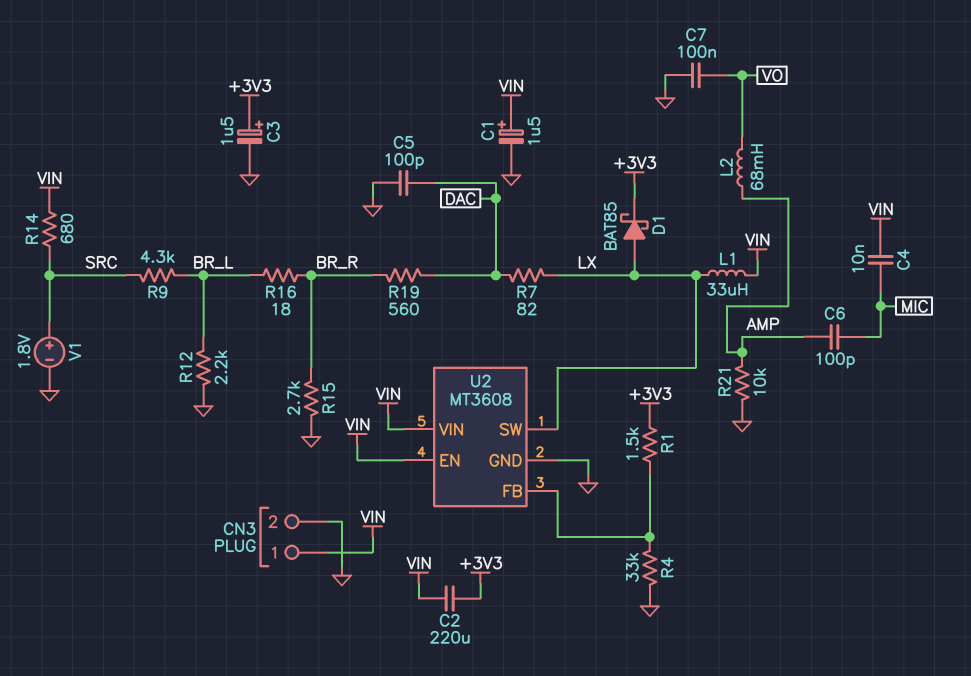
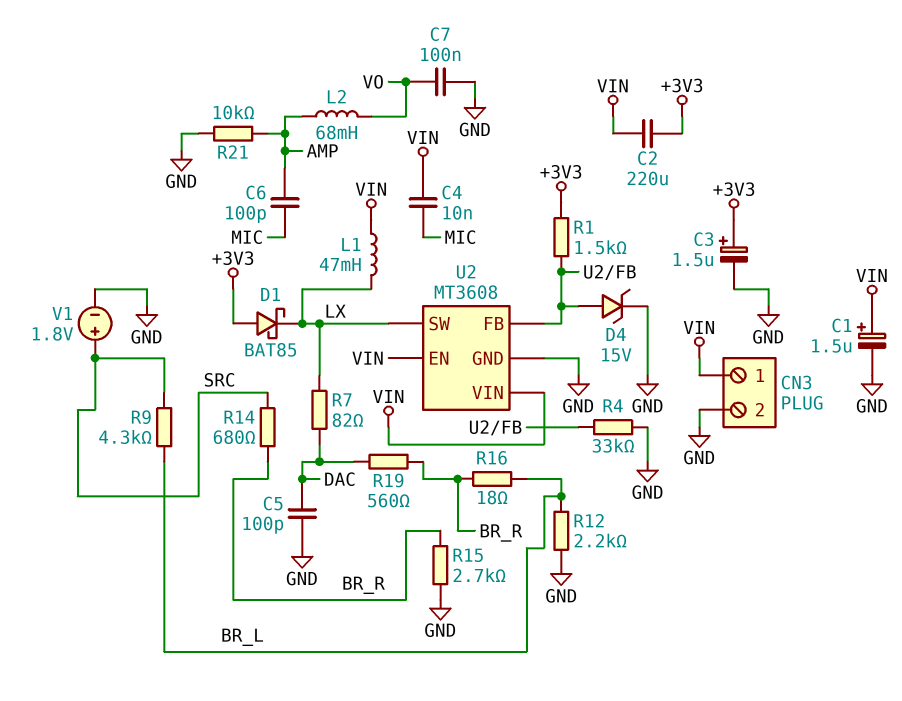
D1: schottky BAT85 (A LX, K +3V3) -> schottky BAT85 (A +3V3, K LX)
D4: none -> zener 15V (A U2/FB, K GND)
L1: 33uH (LX, VIN) -> 47mH (LX, VIN)
R14: 680 (SRC, VIN) -> 680 (BR_R, SRC)

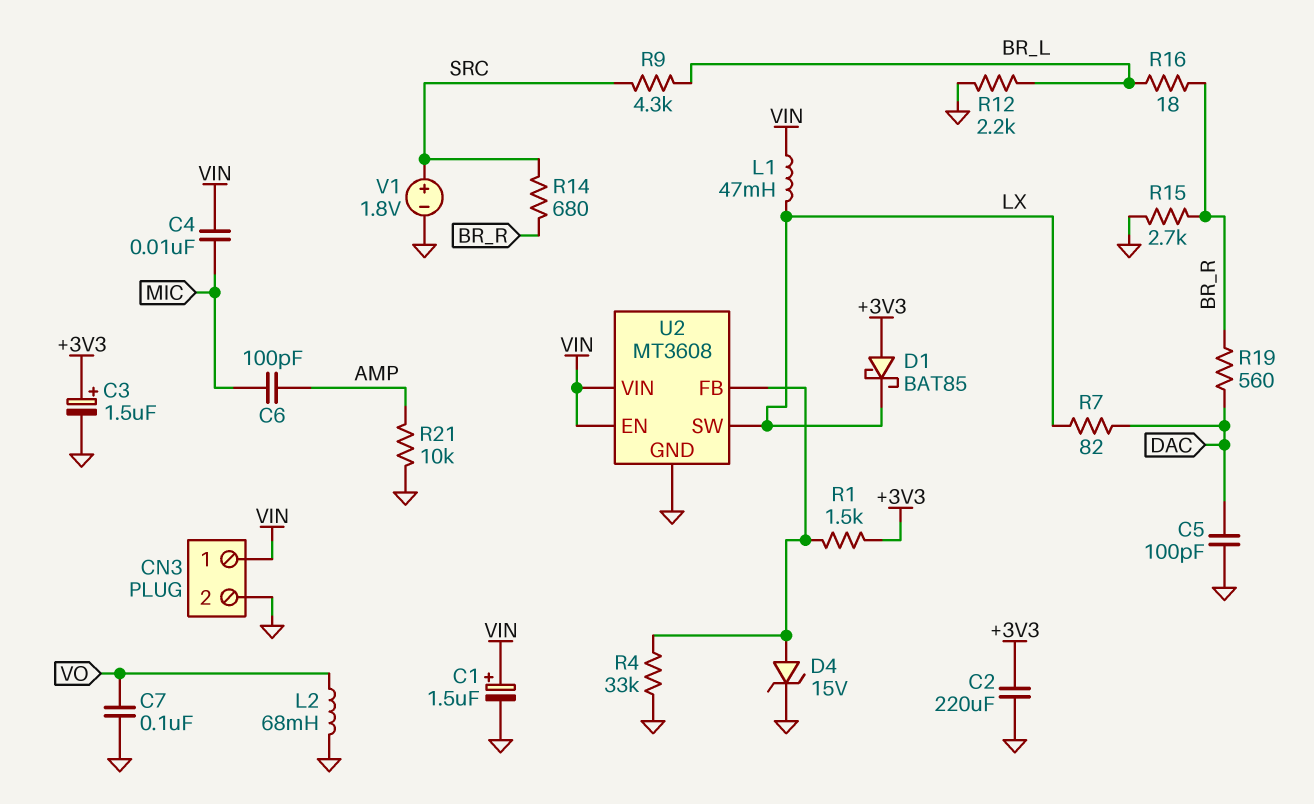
C2: 220uF (+3V3, VIN) -> 220uF (+3V3, GND)
L2: 68mH (AMP, VO) -> 68mH (GND, VO)

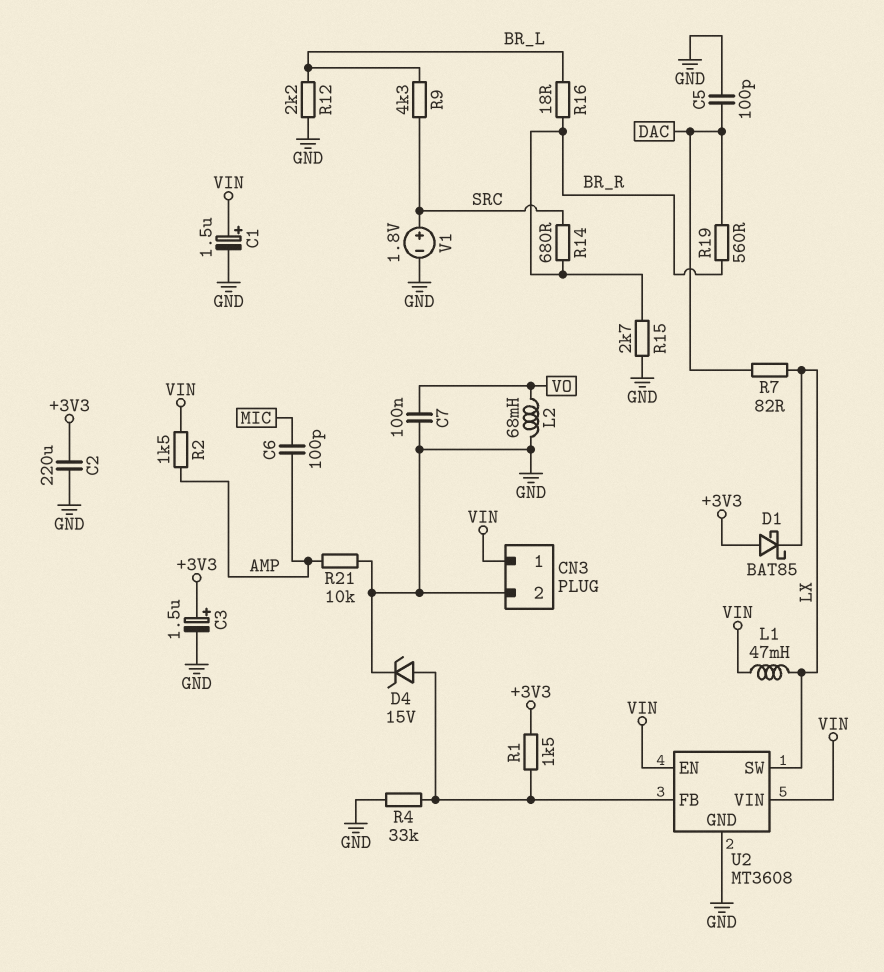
C4: 10nF (MIC, VIN) -> none
R2: none -> 1.5k (AMP, VIN)

